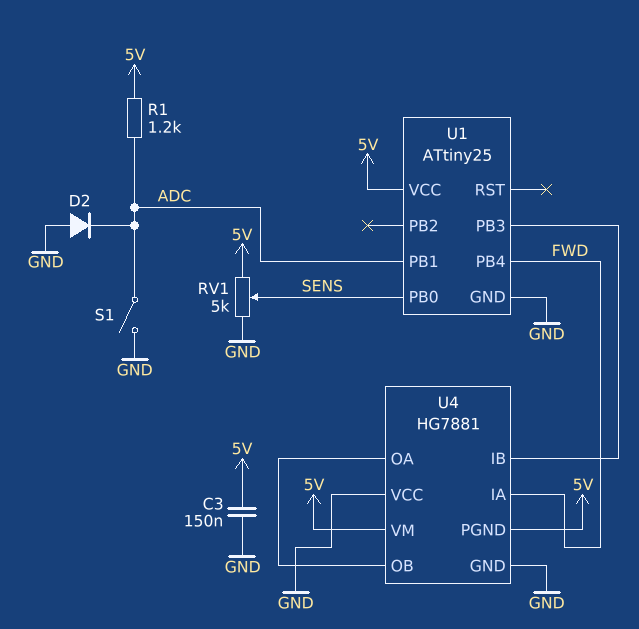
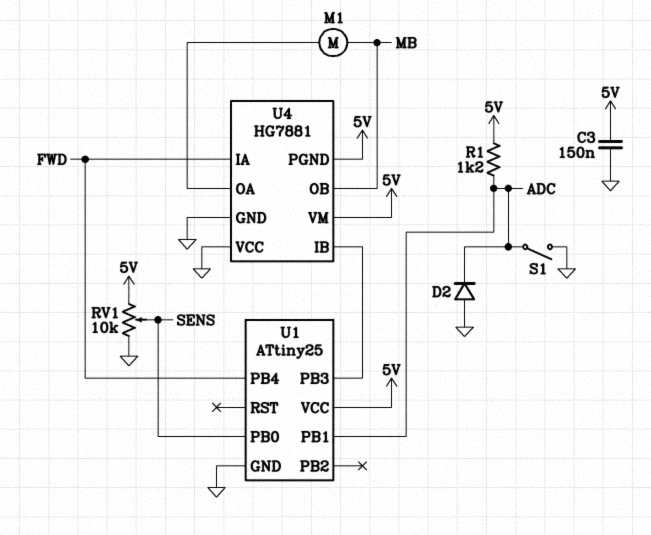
M1: none -> motor (MB, U4/OA)
RV1: 5k (5V, GND, wiper SENS) -> 10k (5V, GND, wiper SENS)
U4 pin OB: U4/OA -> MB

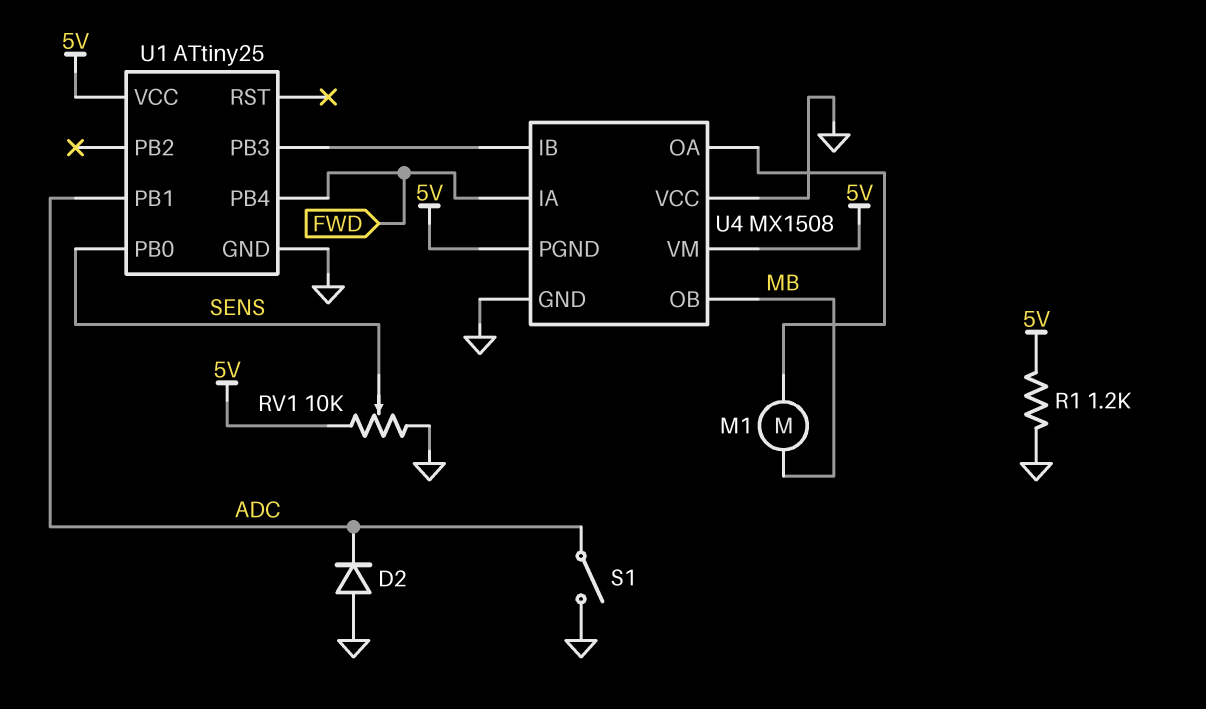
C3: 150nF (5V, GND) -> none
R1: 1.2k (5V, ADC) -> 1.2k (5V, GND)
U4: HG7881 -> MX1508

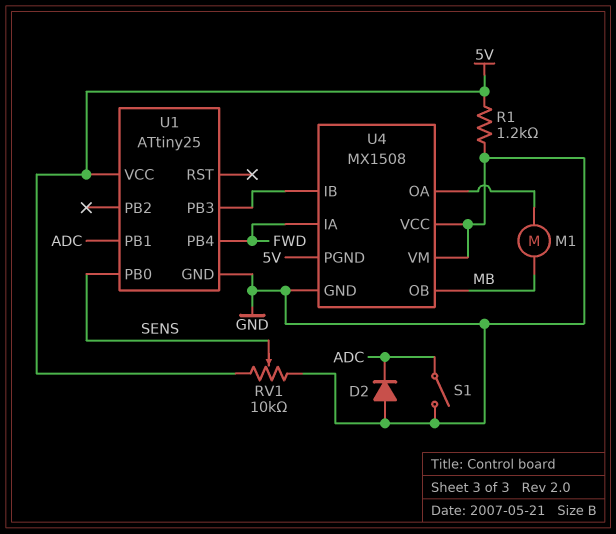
U4 pin VM: 5V -> GND

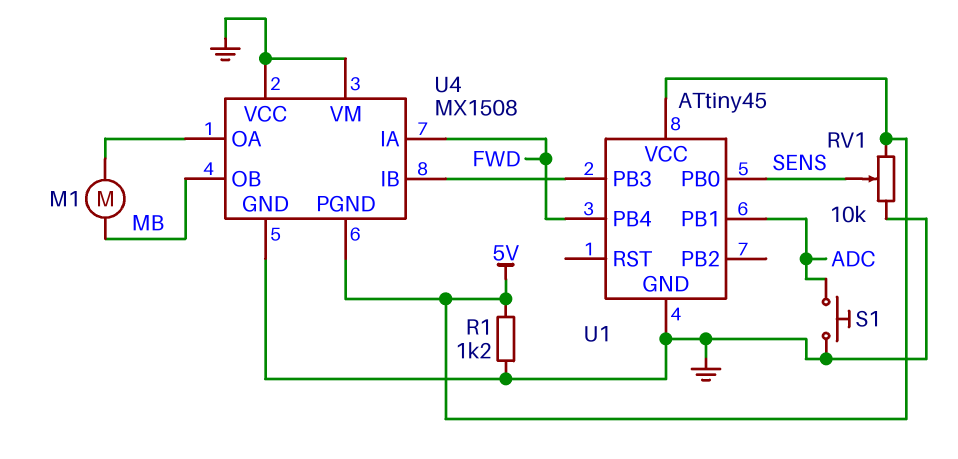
D2: diode (A GND, K ADC) -> none
S1: switch (ADC, GND) -> button (ADC, GND)
U1: ATtiny25 -> ATtiny45

